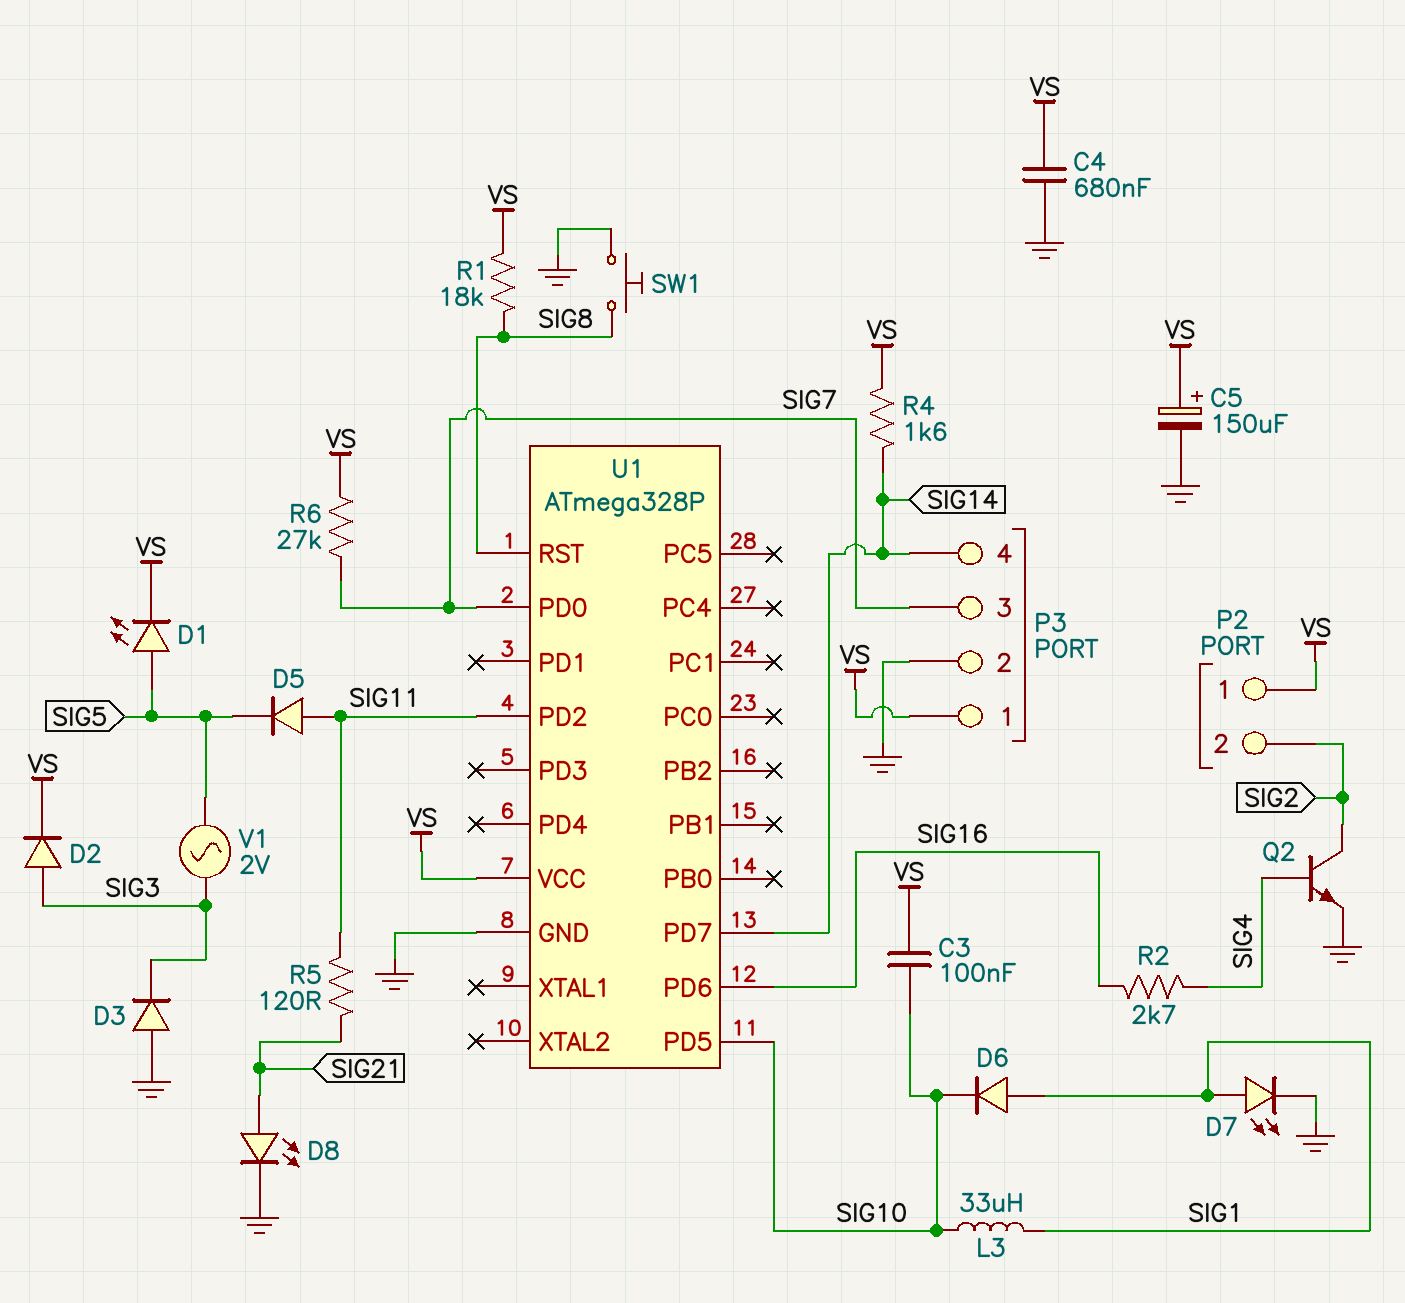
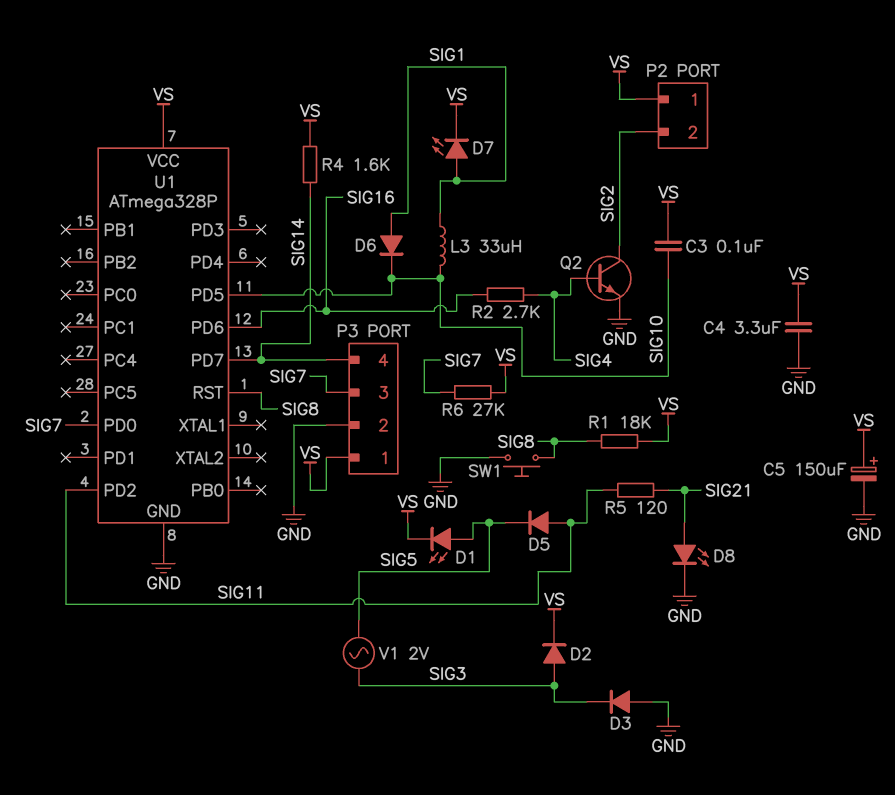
C4: 680nF (GND, VS) -> 3.3uF (GND, VS)
D7: LED (A SIG1, K GND) -> LED (A SIG1, K VS)

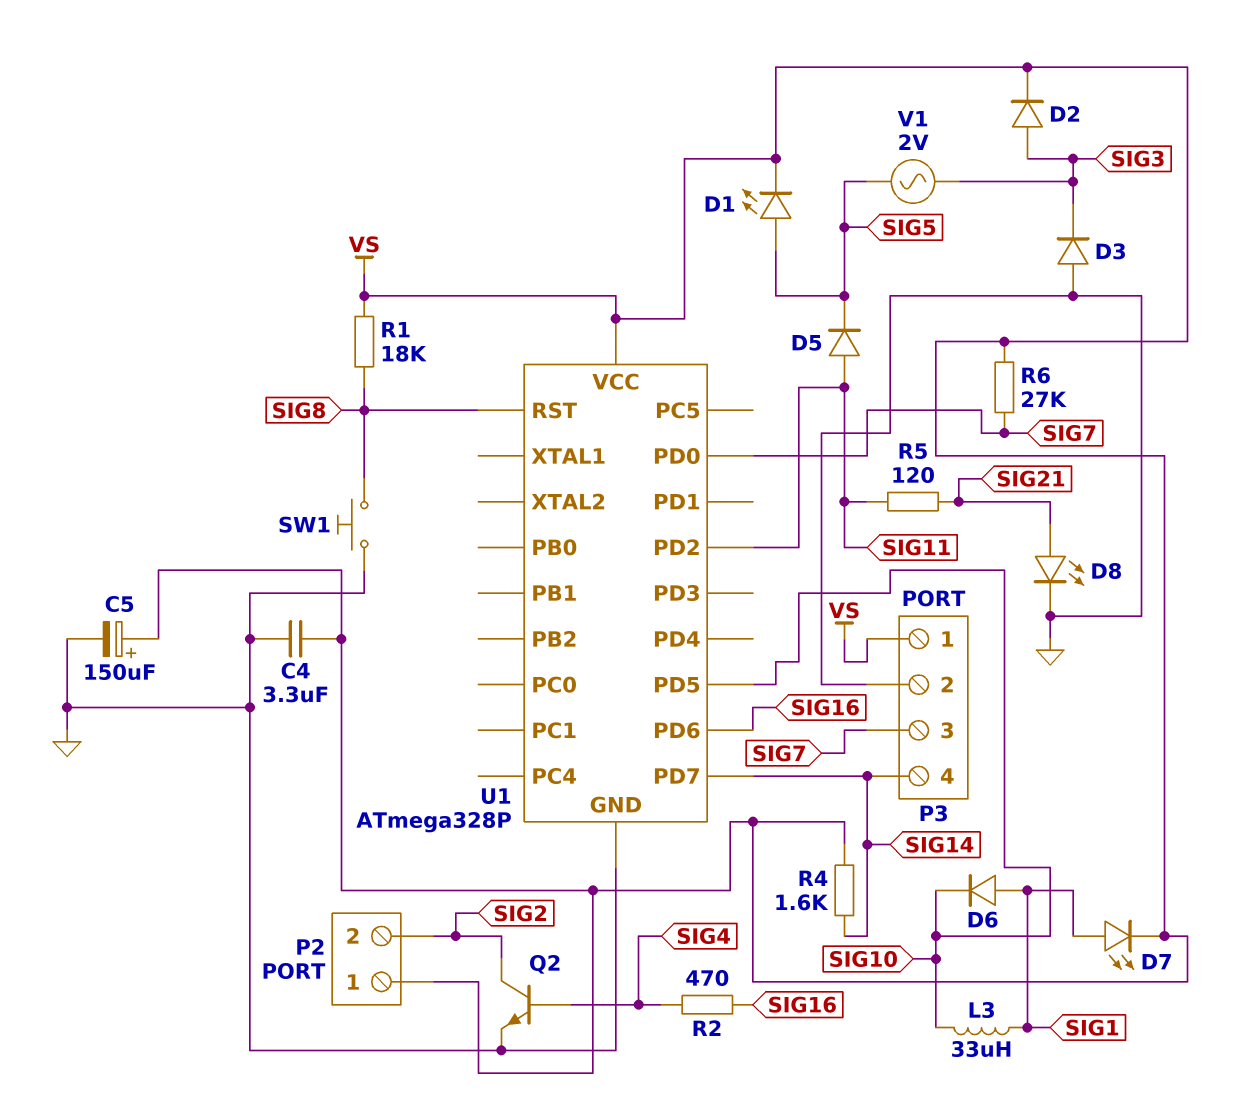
C3: 100nF (SIG10, VS) -> none
R2: 2.7k (SIG4, SIG16) -> 470 (SIG4, SIG16)

